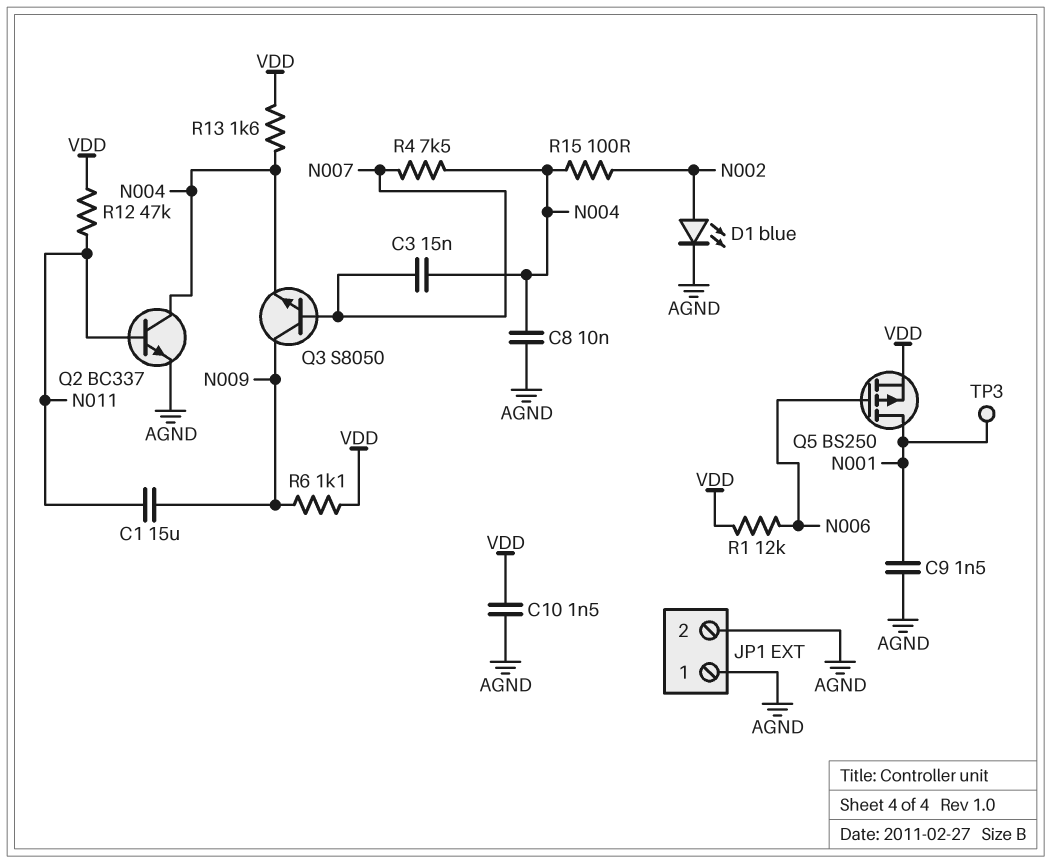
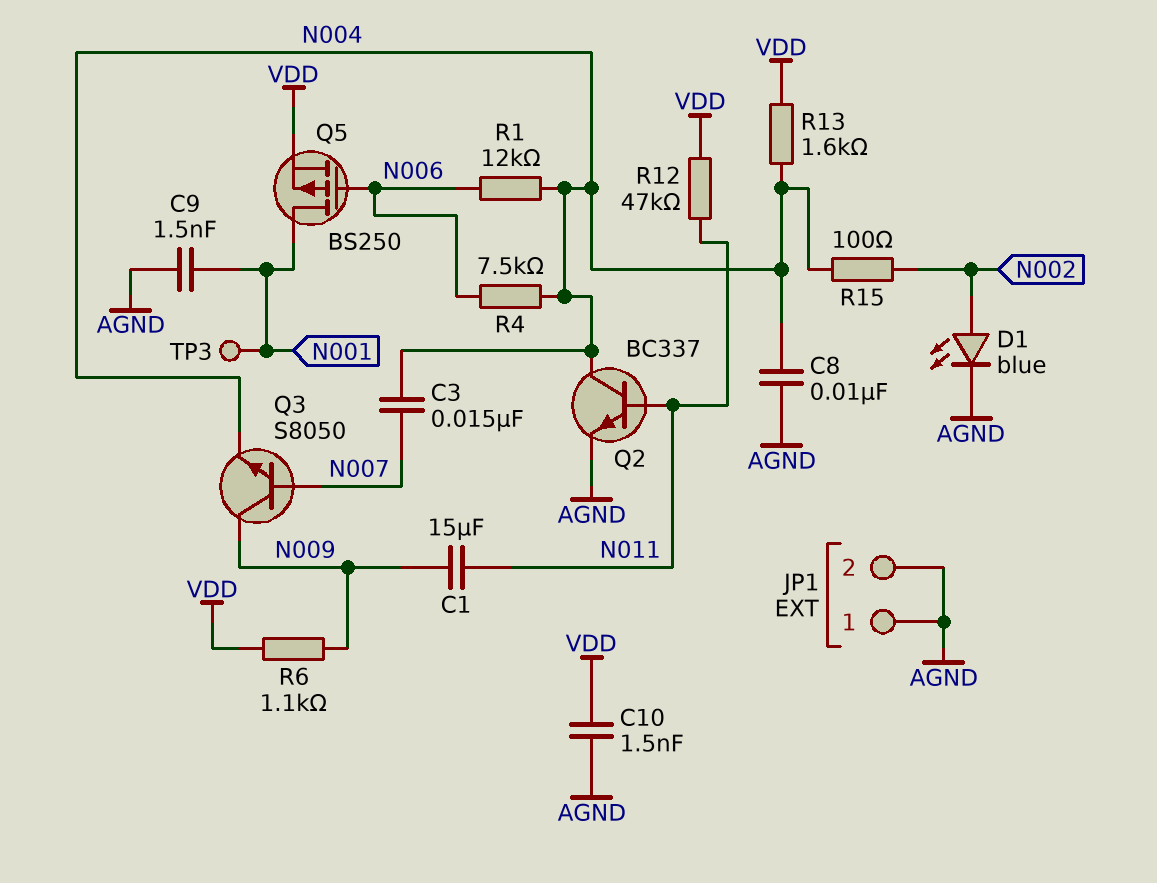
R1: 12k (N006, VDD) -> 12k (N004, N006)
R4: 7.5k (N004, N007) -> 7.5k (N004, N006)

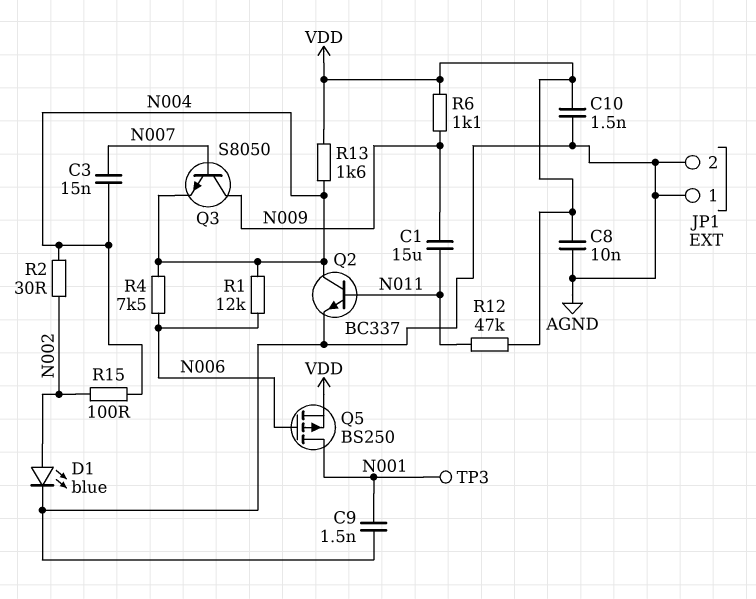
C8: 10nF (AGND, N004) -> 10nF (AGND, VDD)
R2: none -> 30 (N002, N004)

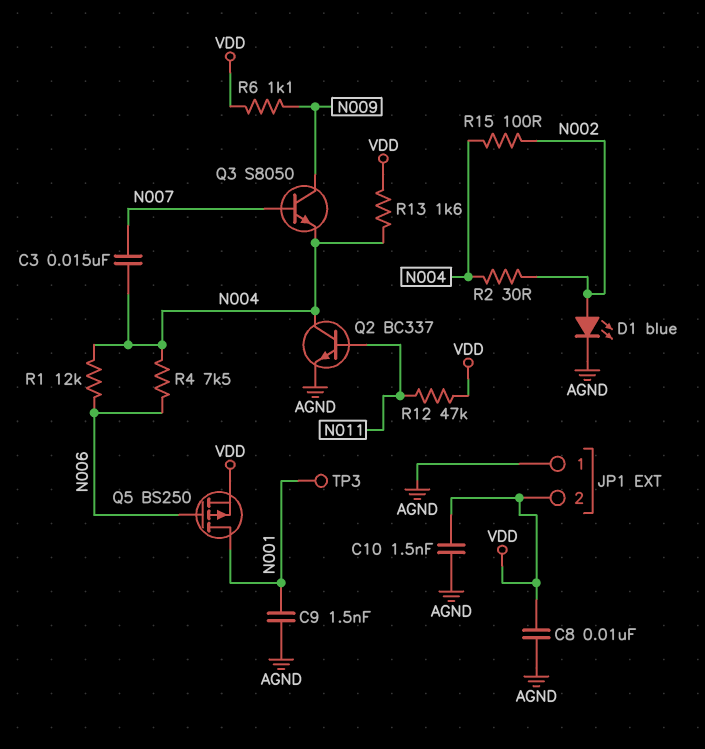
C1: 15uF (N009, N011) -> none
JP1 pin 2: AGND -> VDD

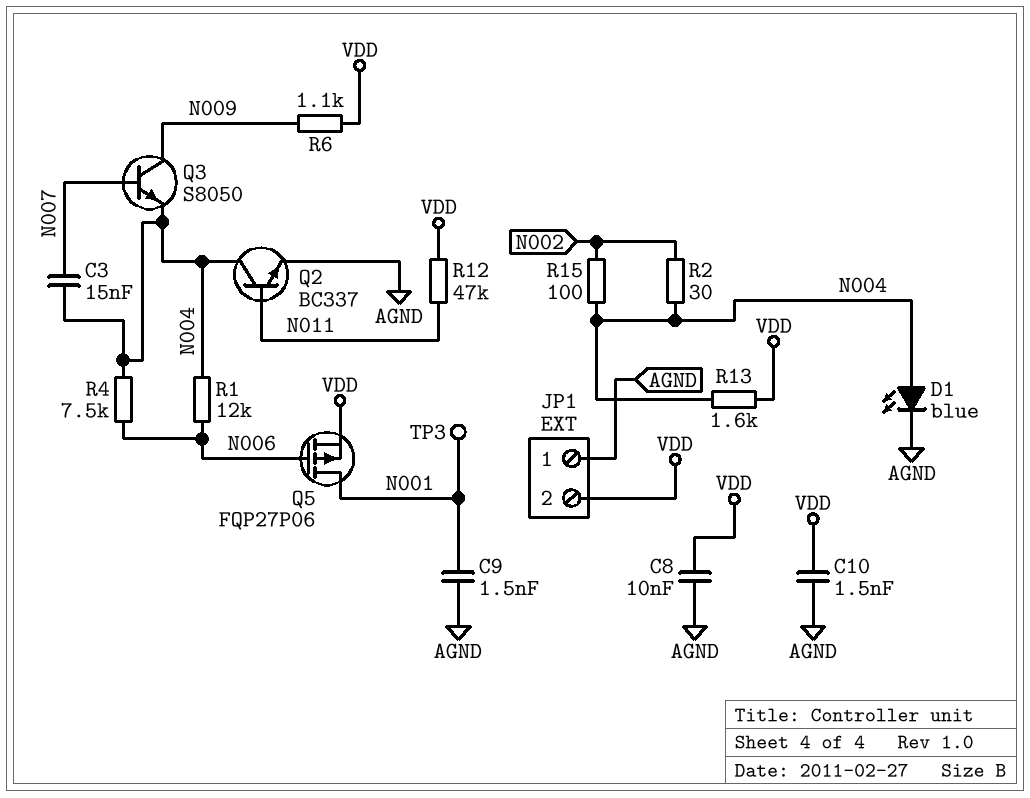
D1: LED blue (A N002, K AGND) -> LED blue (A N004, K AGND)
Q5: PMOS BS250 (G N006, D N001, S VDD) -> PMOS FQP27P06 (G N006, D N001, S VDD)

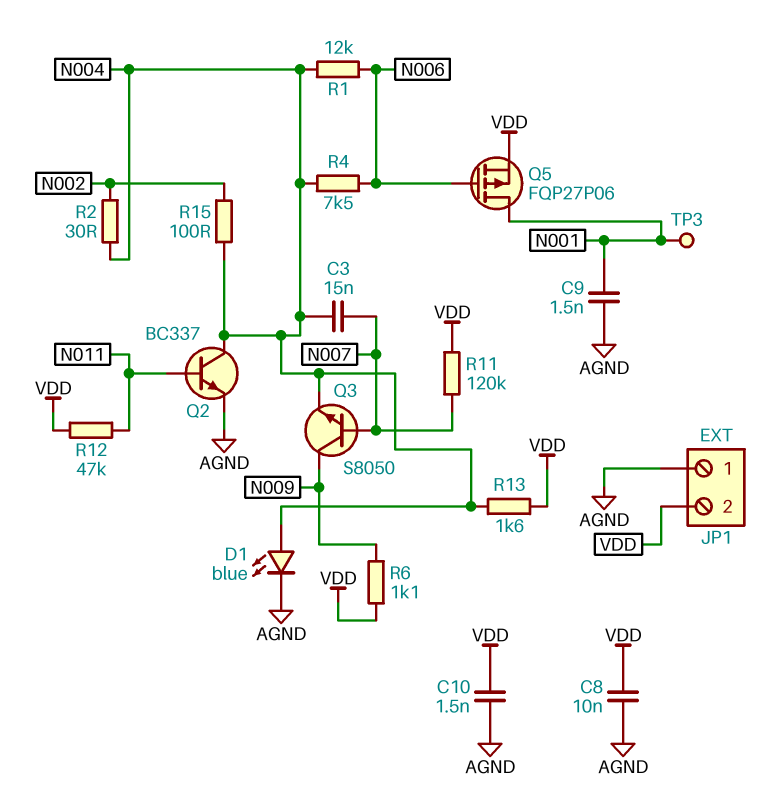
R11: none -> 120k (N007, VDD)

